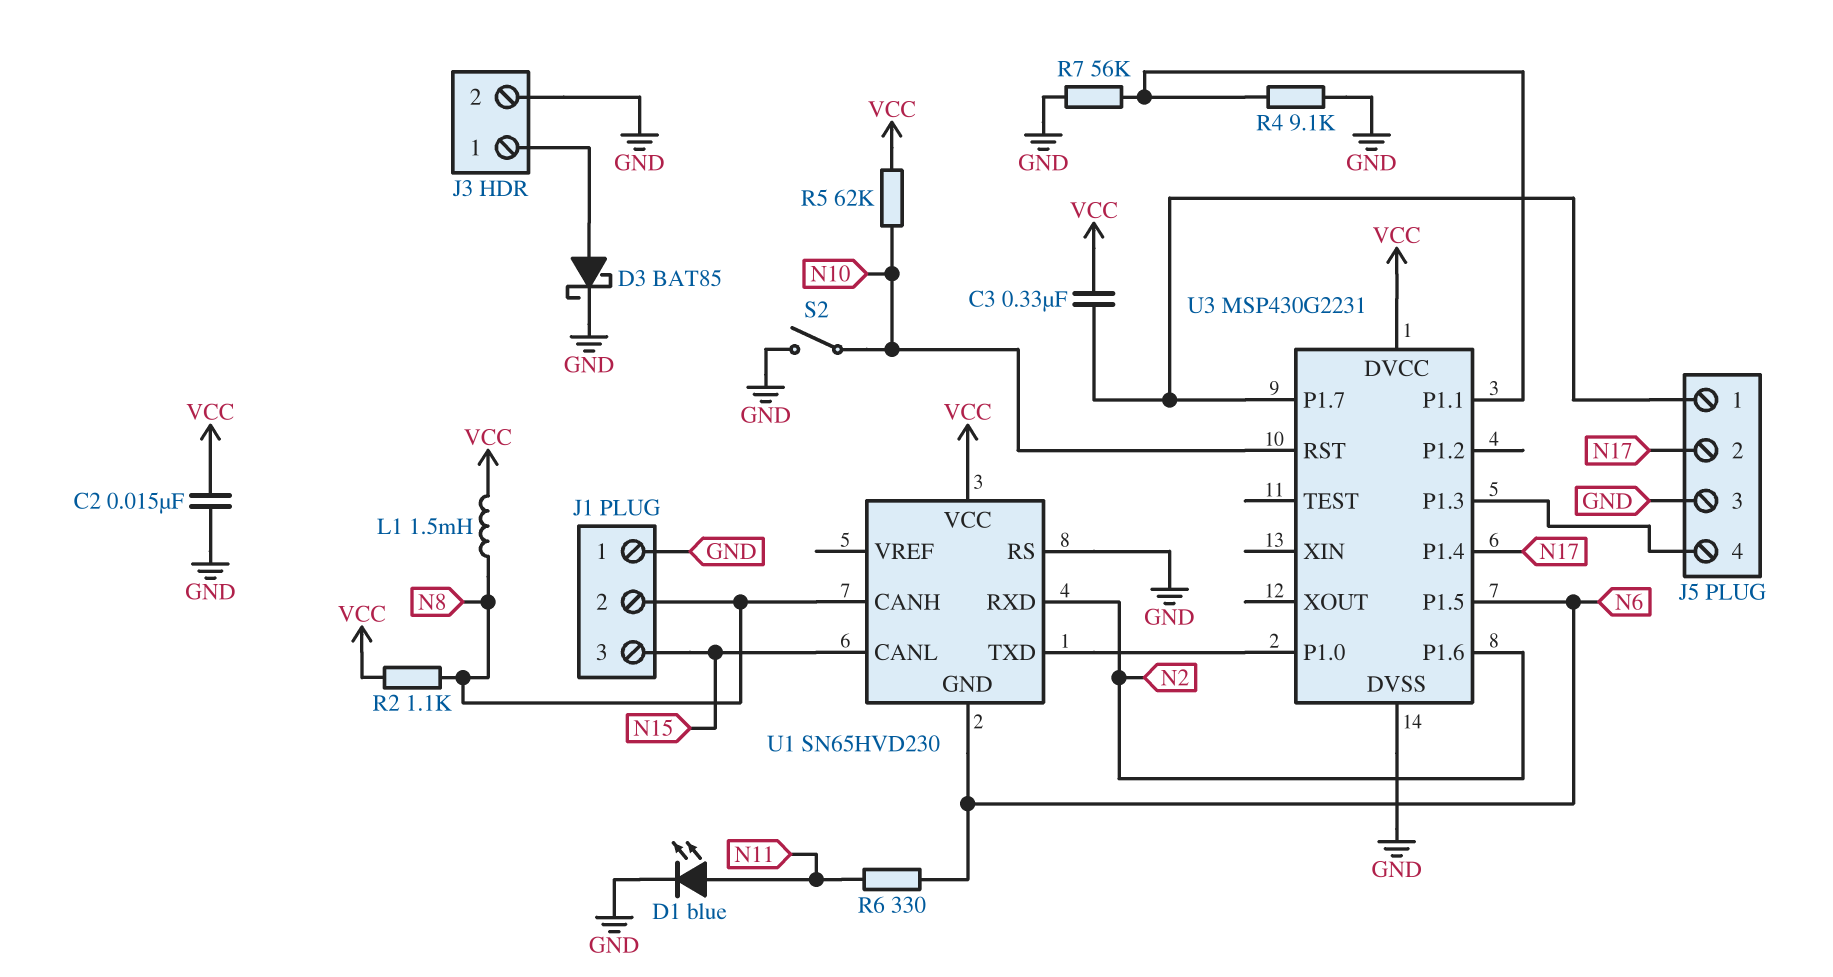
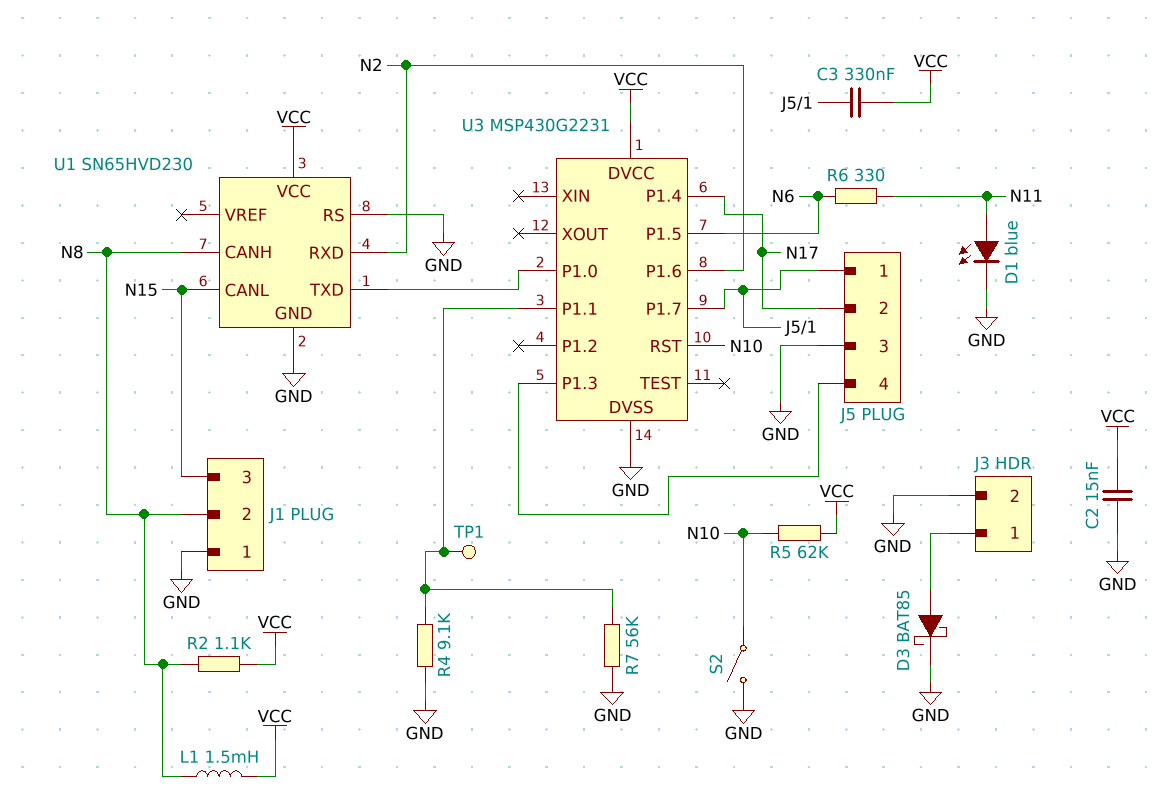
TP1: none -> test point (U3/P1.1)
U1 pin GND: N6 -> GND

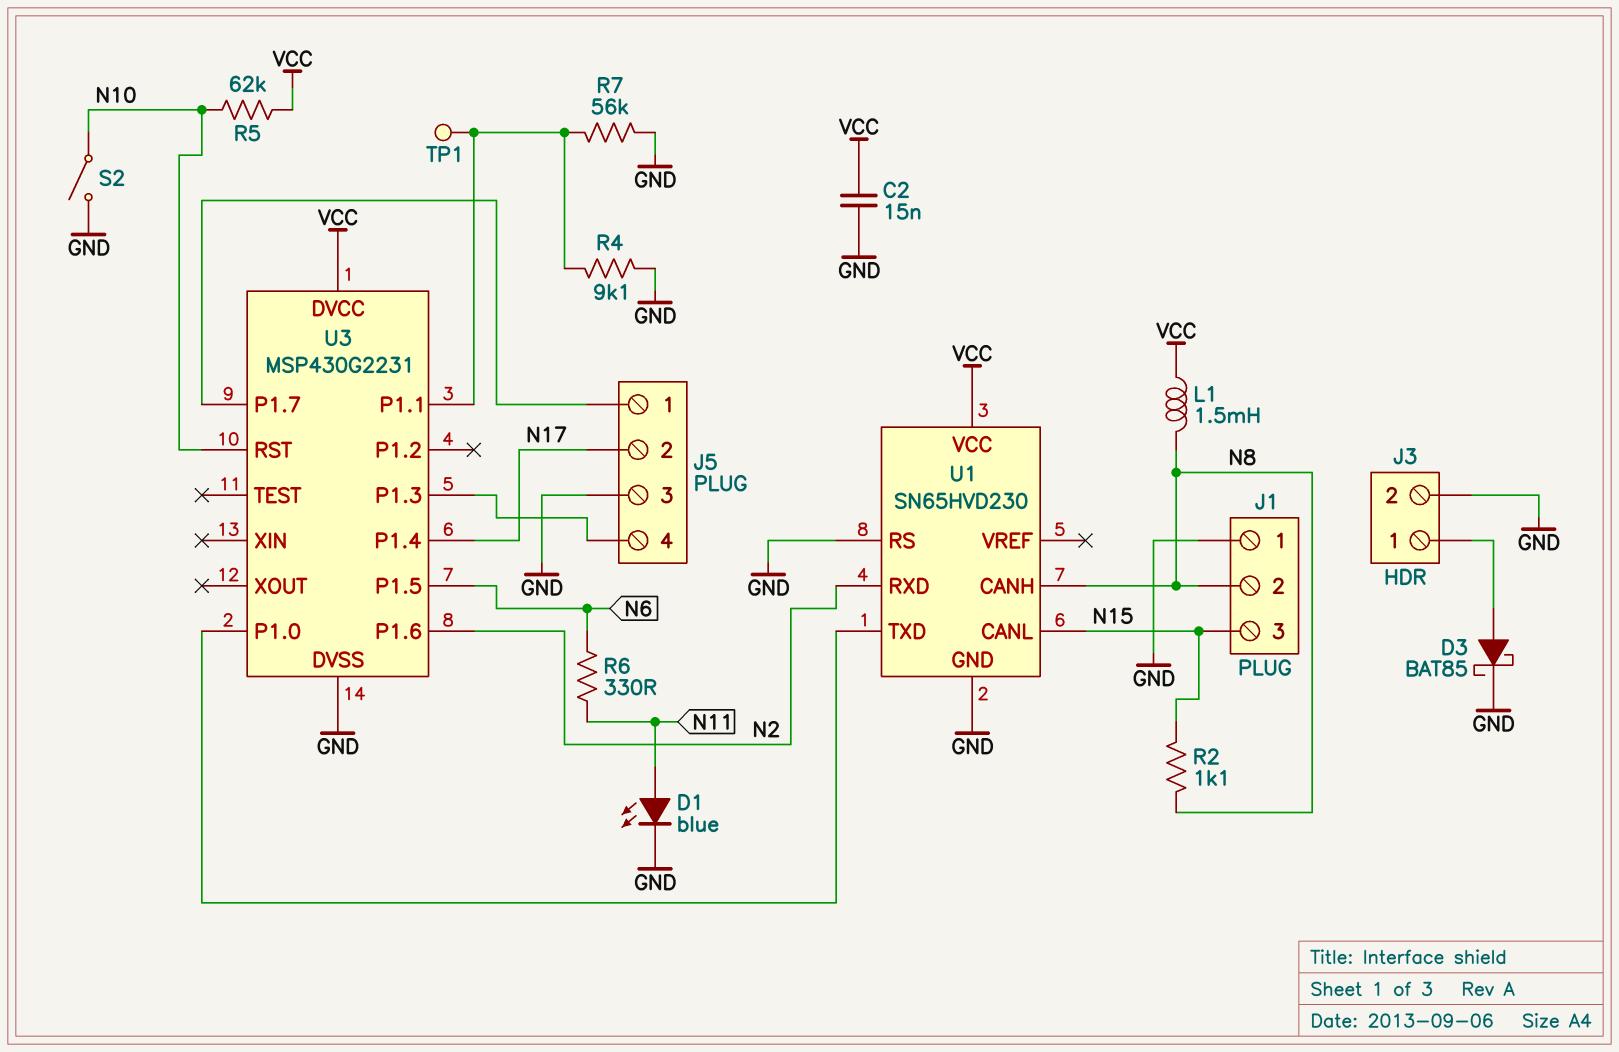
C3: 330nF (J5/1, VCC) -> none
R2: 1.1k (N8, VCC) -> 1.1k (N8, N15)

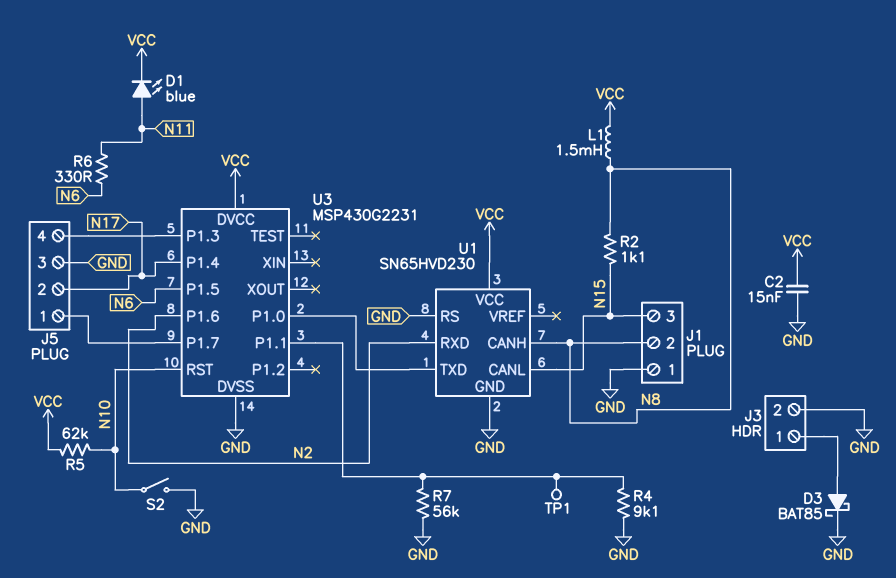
D1: LED blue (A N11, K GND) -> LED blue (A N11, K VCC)

